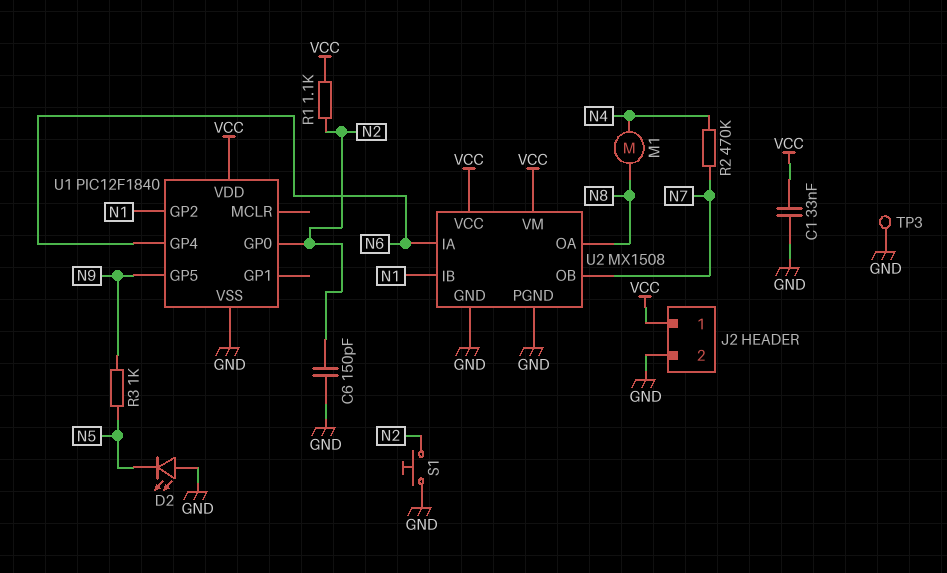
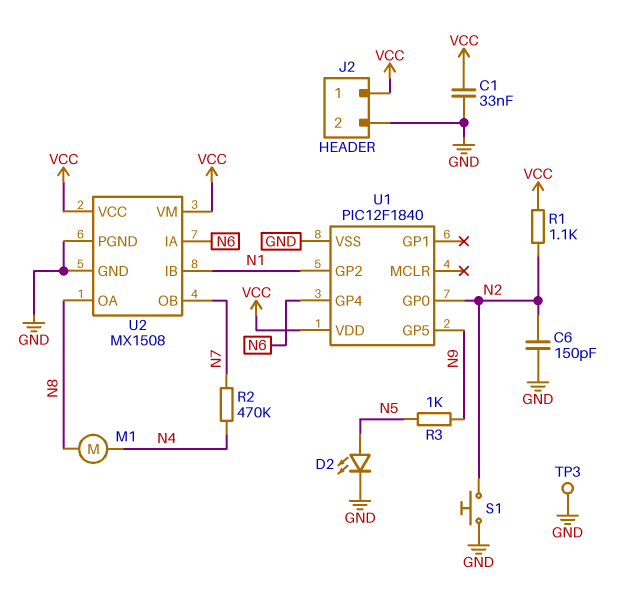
D2: LED (A GND, K N5) -> LED (A N5, K GND)

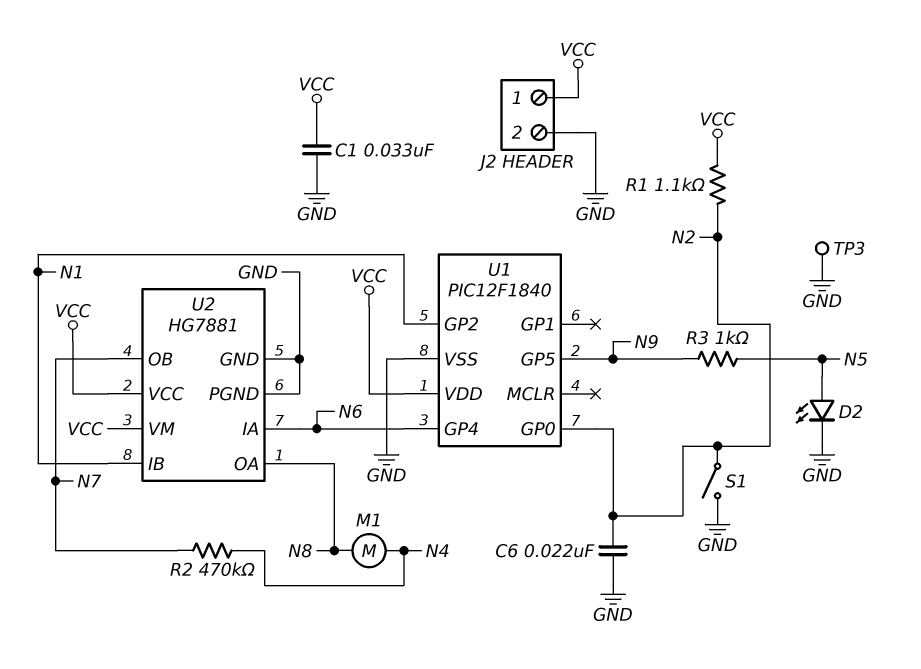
C6: 150pF (GND, N2) -> 22nF (GND, N2)
S1: button (GND, N2) -> switch (GND, N2)
U2: MX1508 -> HG7881

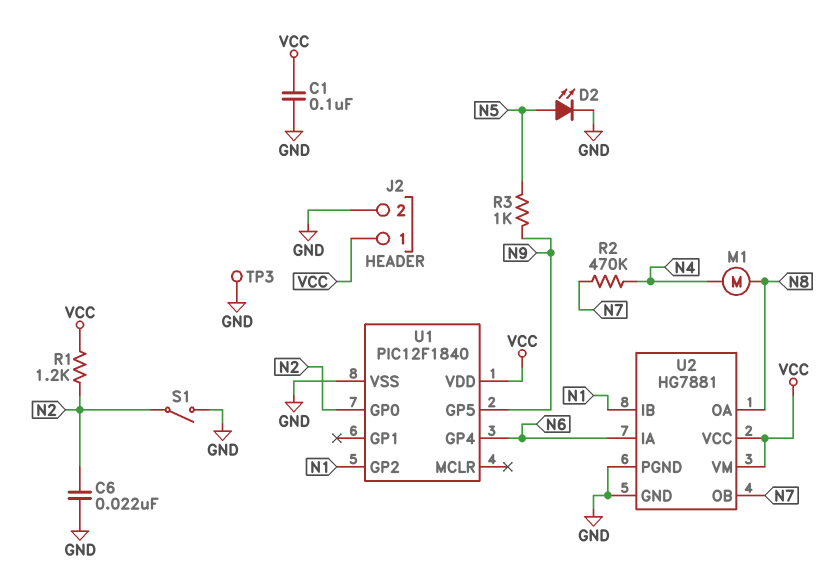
C1: 33nF (GND, VCC) -> 100nF (GND, VCC)
R1: 1.1k (N2, VCC) -> 1.2k (N2, VCC)

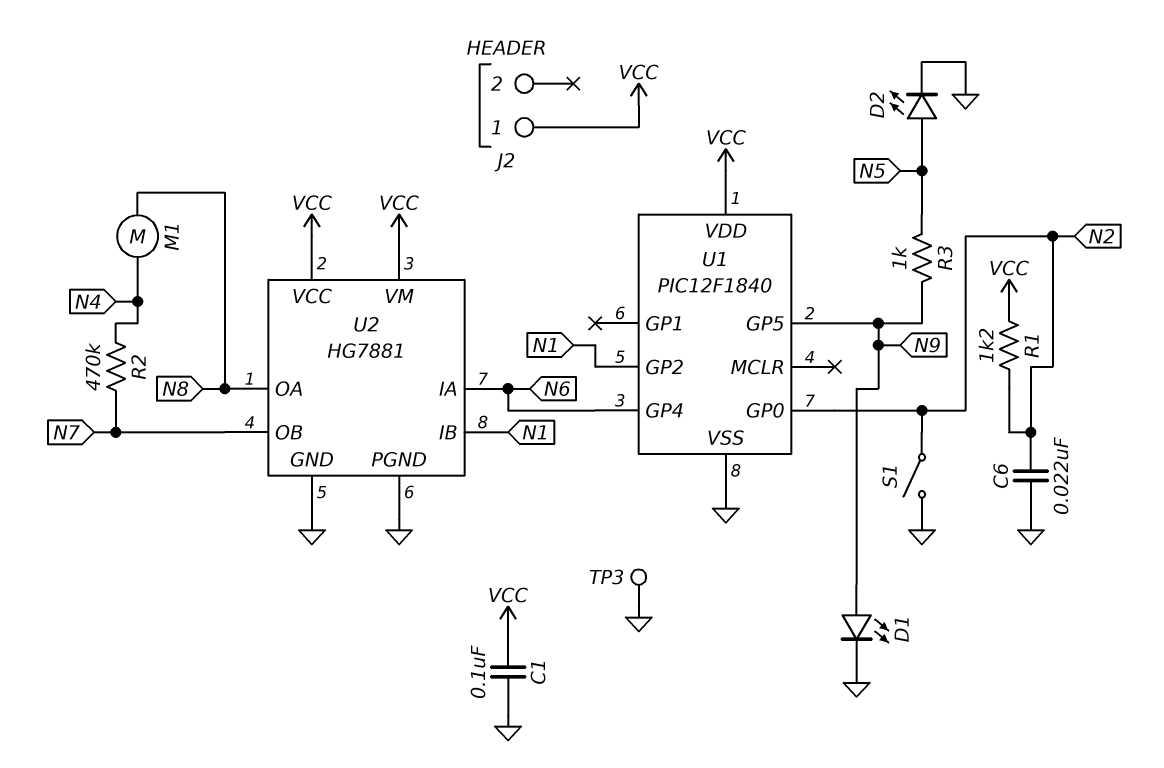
D1: none -> LED (A N9, K GND)
J2 pin 2: GND -> none

